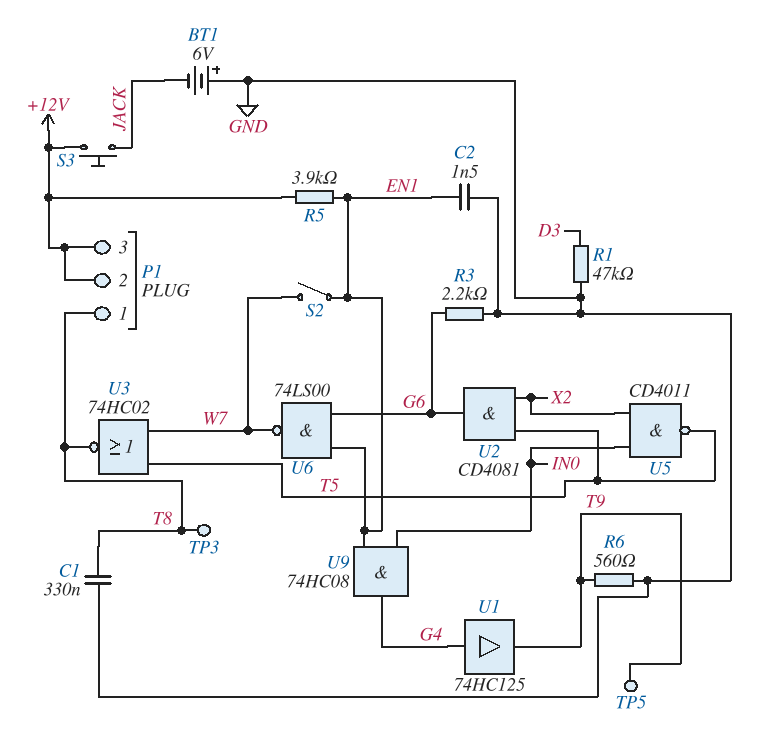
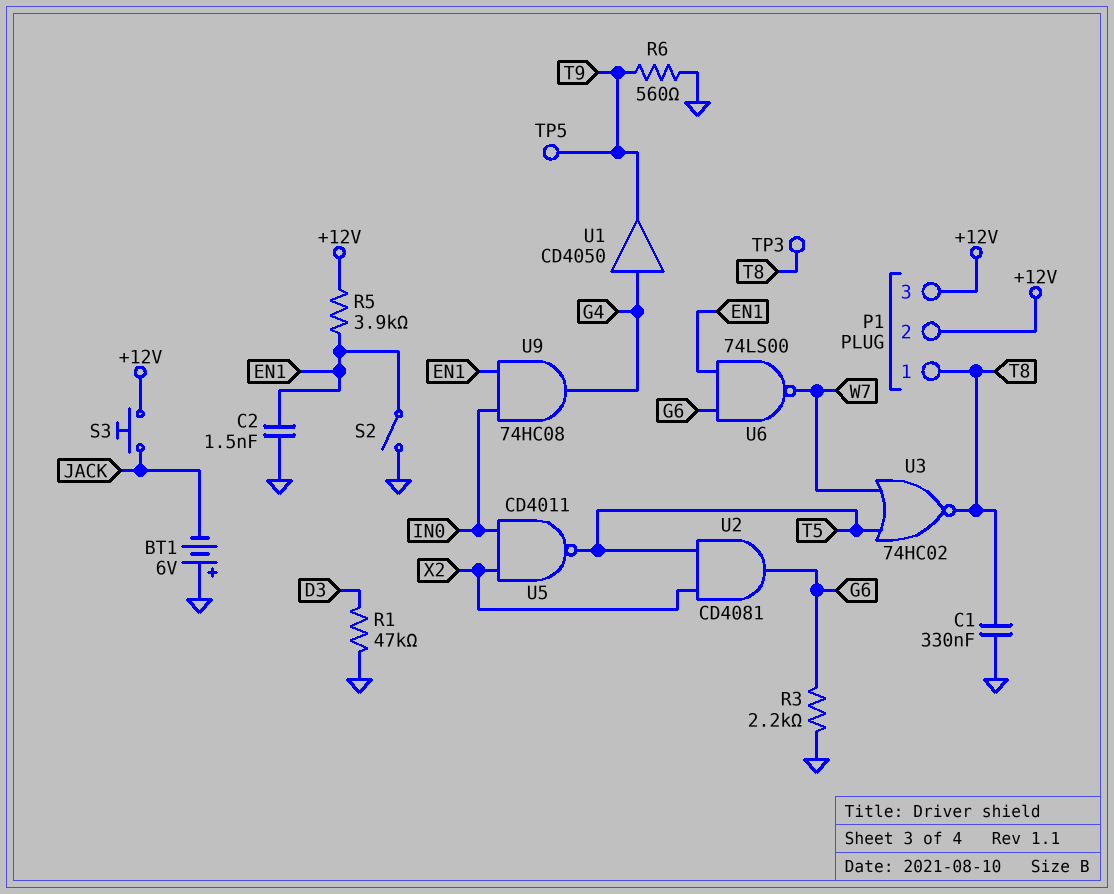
S2: switch (EN1, W7) -> switch (EN1, GND)
U1: buffer 74HC125 (in G4, out T9) -> buffer CD4050 (in G4, out T9)

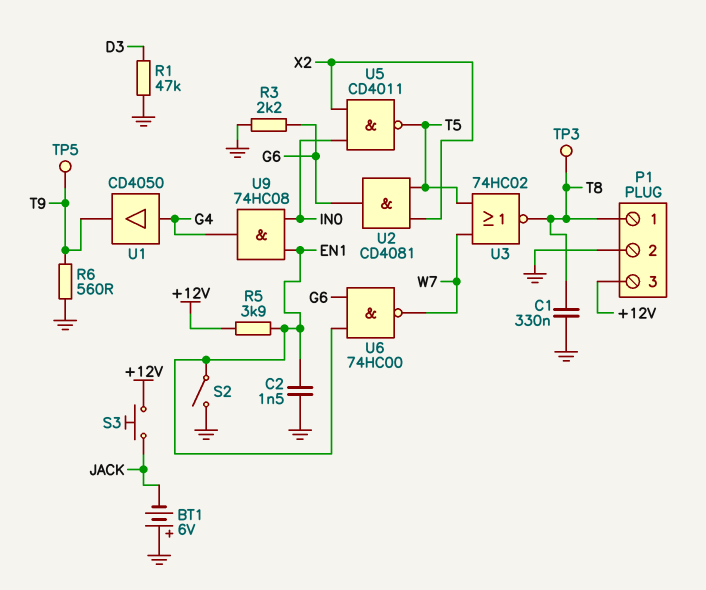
P1 pin 2: +12V -> GND
U6: NAND 74LS00 (in EN1, in G6, out W7) -> NAND 74HC00 (in EN1, in G6, out W7)

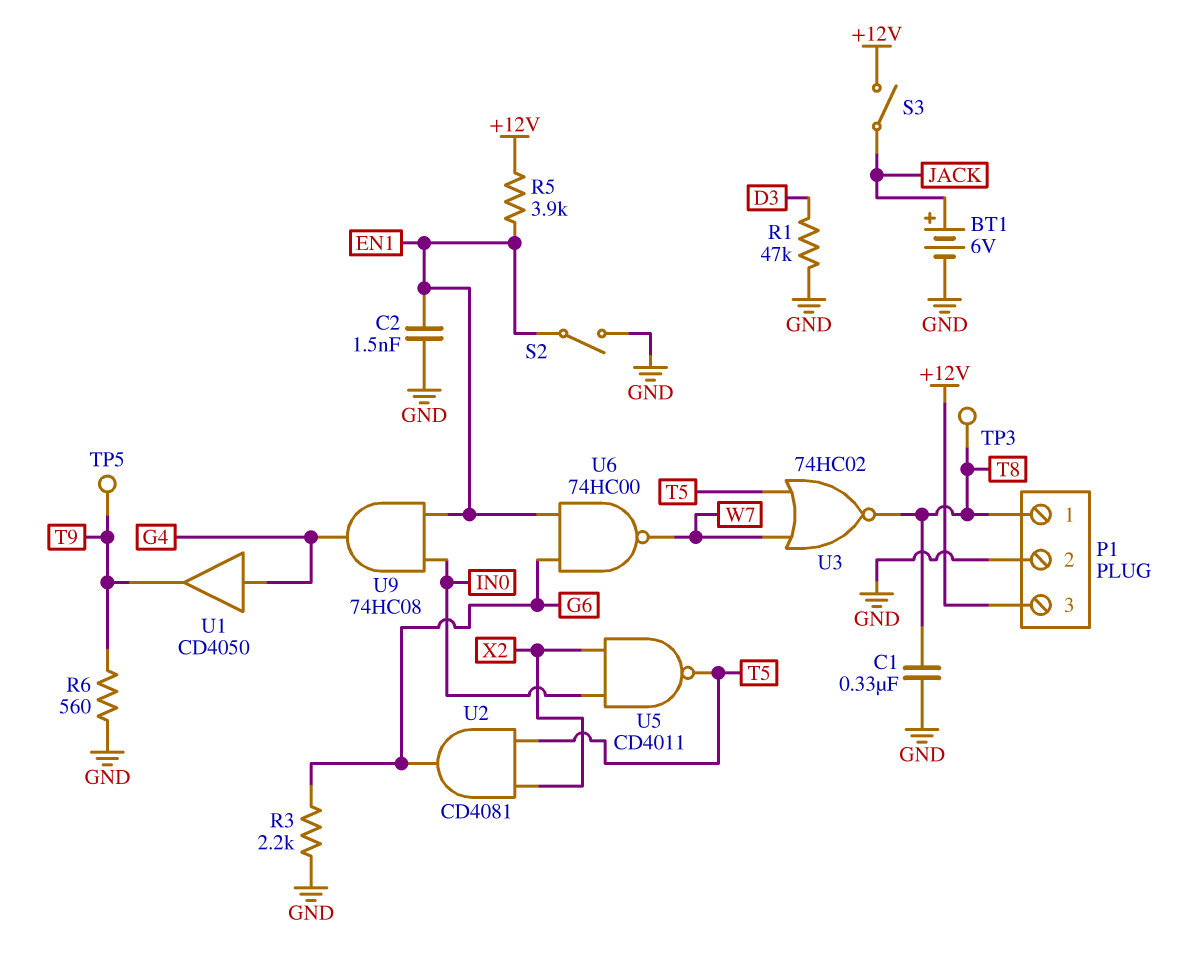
BT1: 6V (plus GND, minus JACK) -> 6V (plus JACK, minus GND)
S3: button (+12V, JACK) -> switch (+12V, JACK)

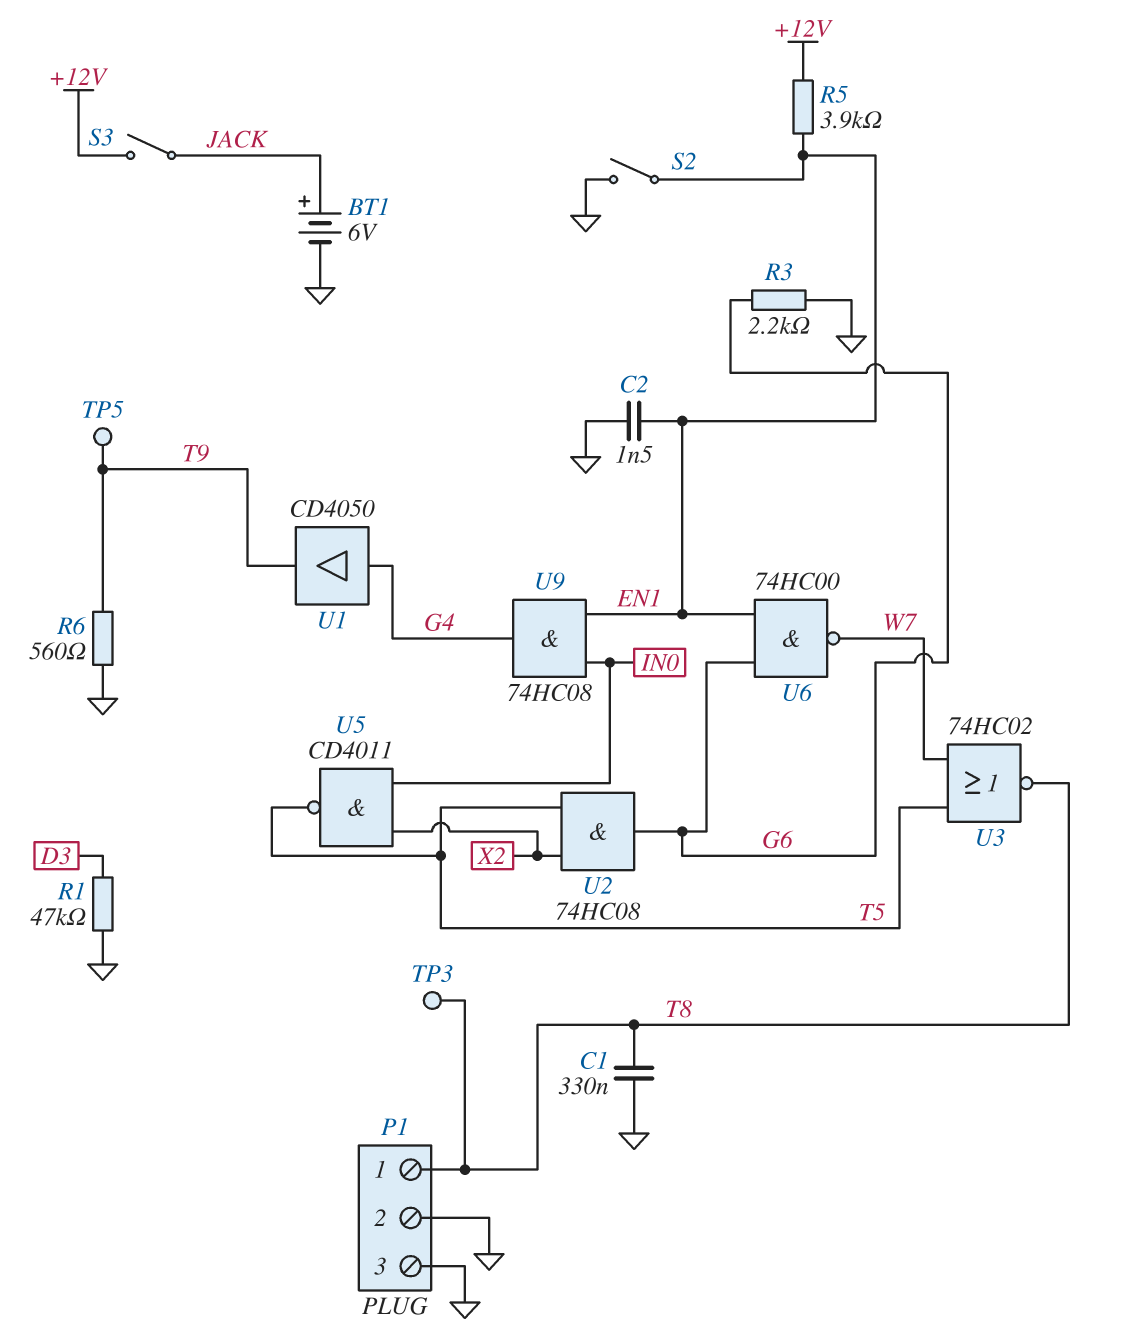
P1 pin 3: +12V -> GND
U2: AND CD4081 (in T5, in X2, out G6) -> AND 74HC08 (in T5, in X2, out G6)

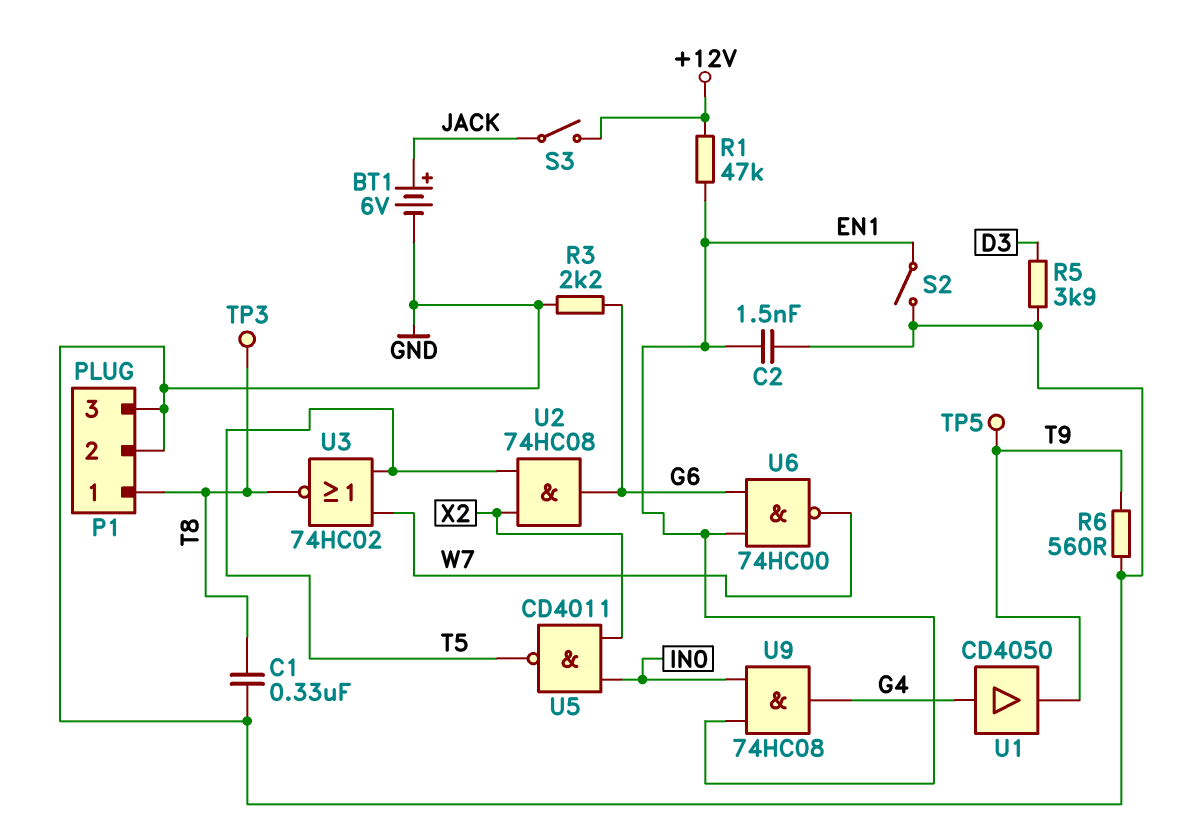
R1: 47k (D3, GND) -> 47k (+12V, EN1)
R5: 3.9k (+12V, EN1) -> 3.9k (D3, GND)

